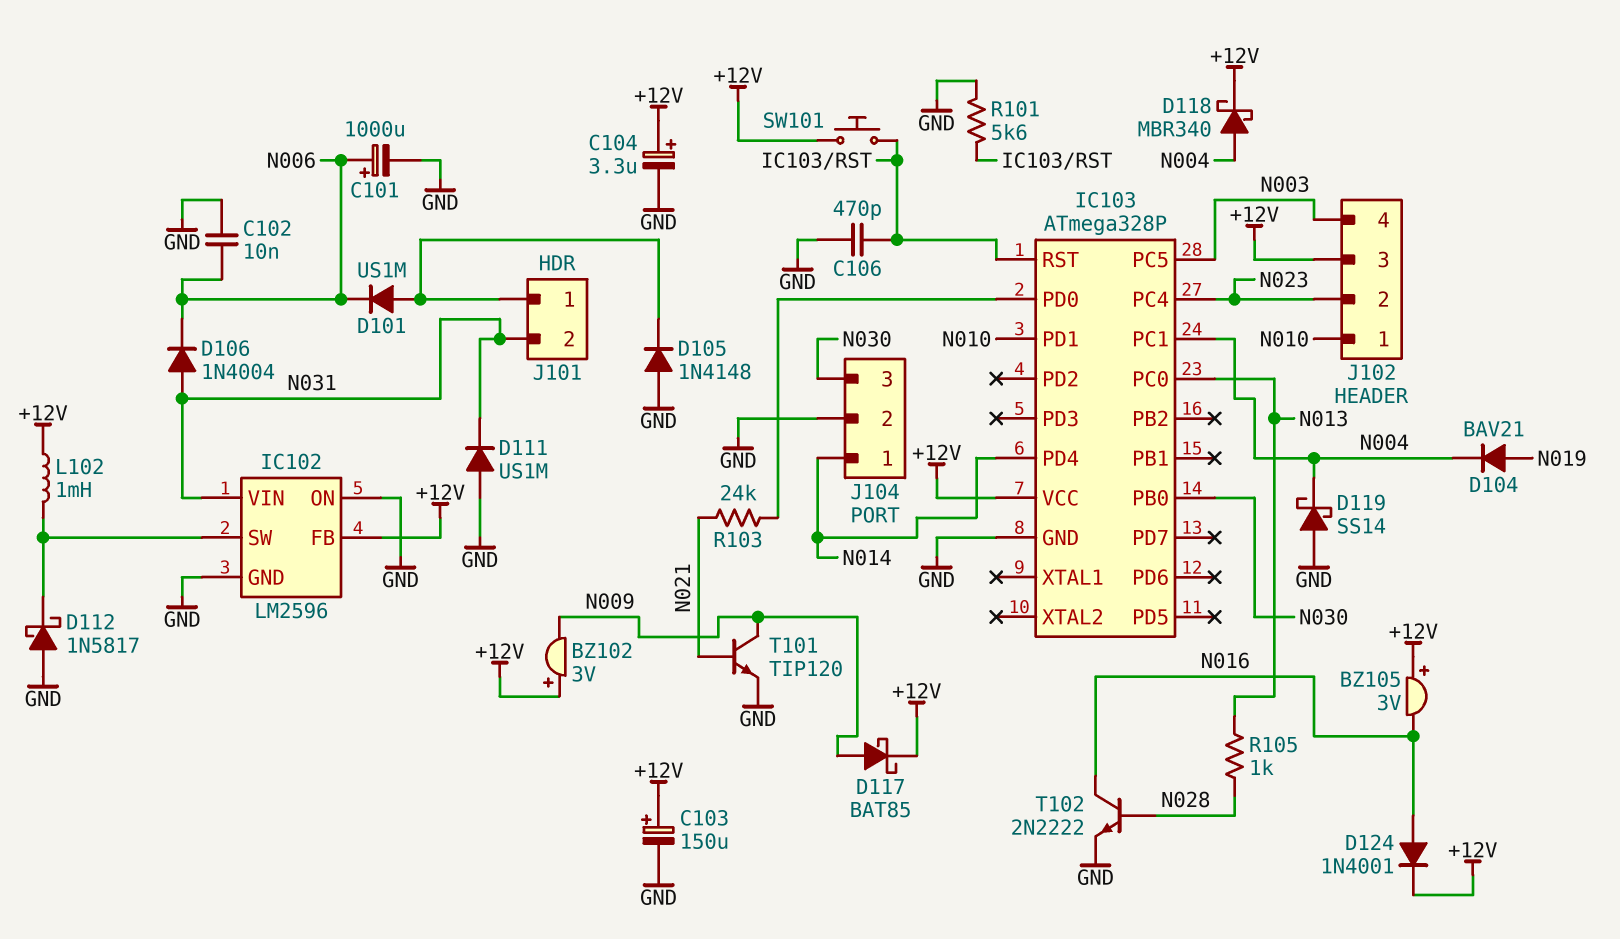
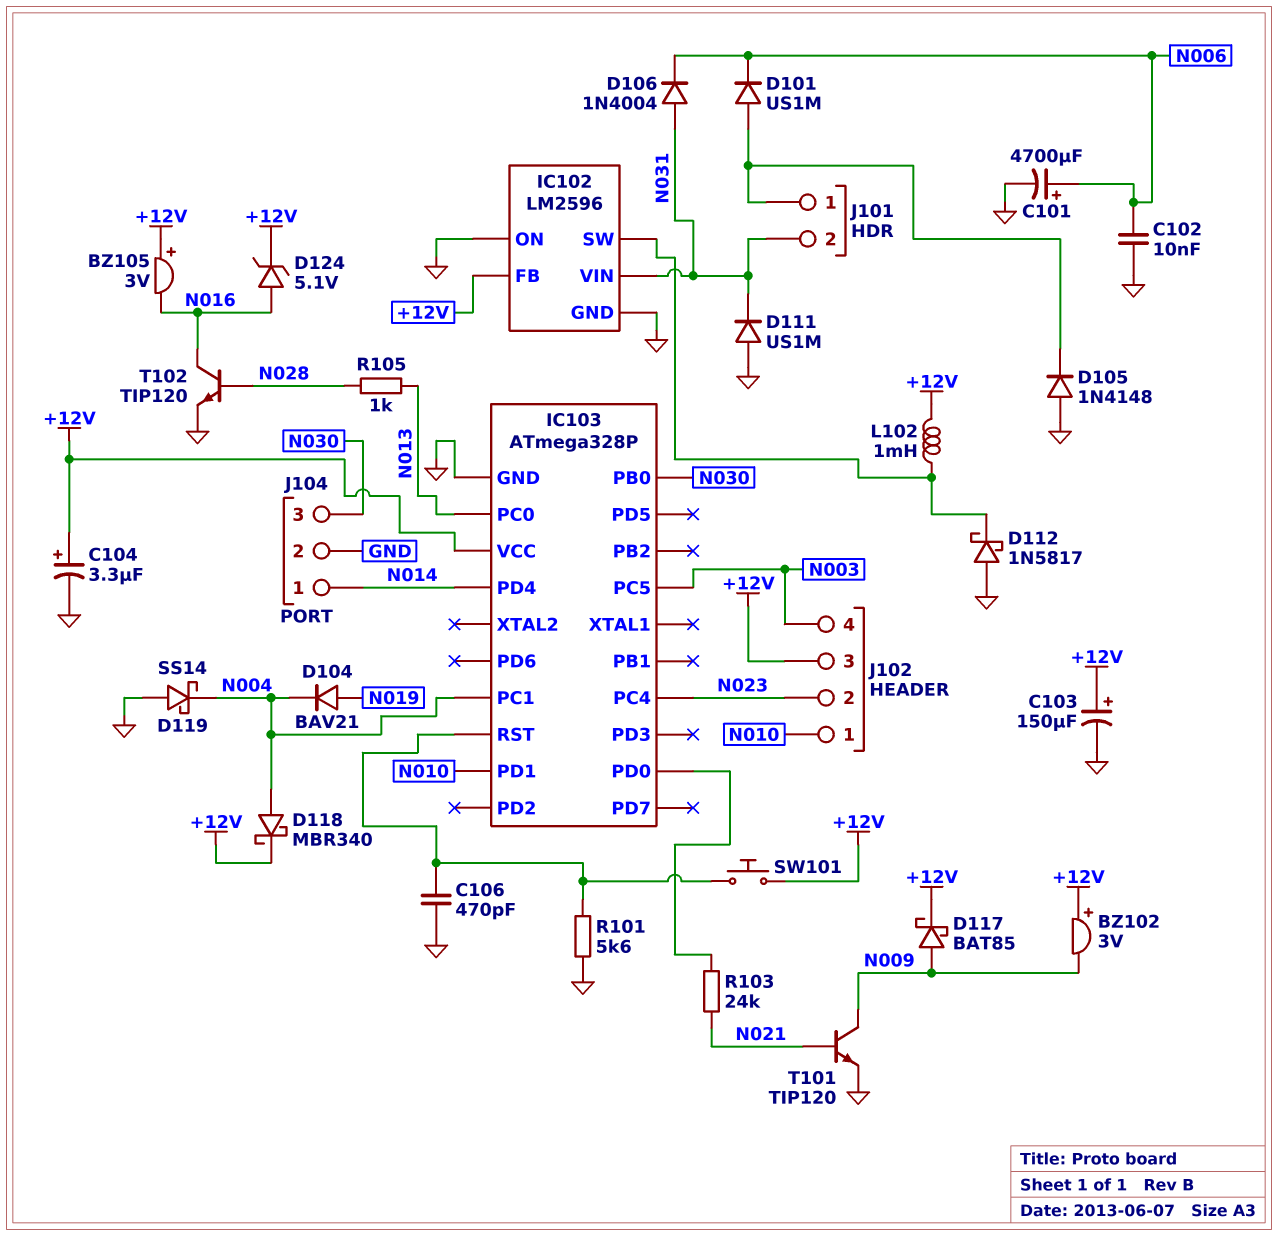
C101: 1000uF (plus N006, minus GND) -> 4700uF (plus N006, minus GND)
D124: diode 1N4001 (A N016, K +12V) -> zener 5.1V (A N016, K +12V)
T102: NPN 2N2222 (B N028, C N016, E GND) -> NPN TIP120 (B N028, C N016, E GND)

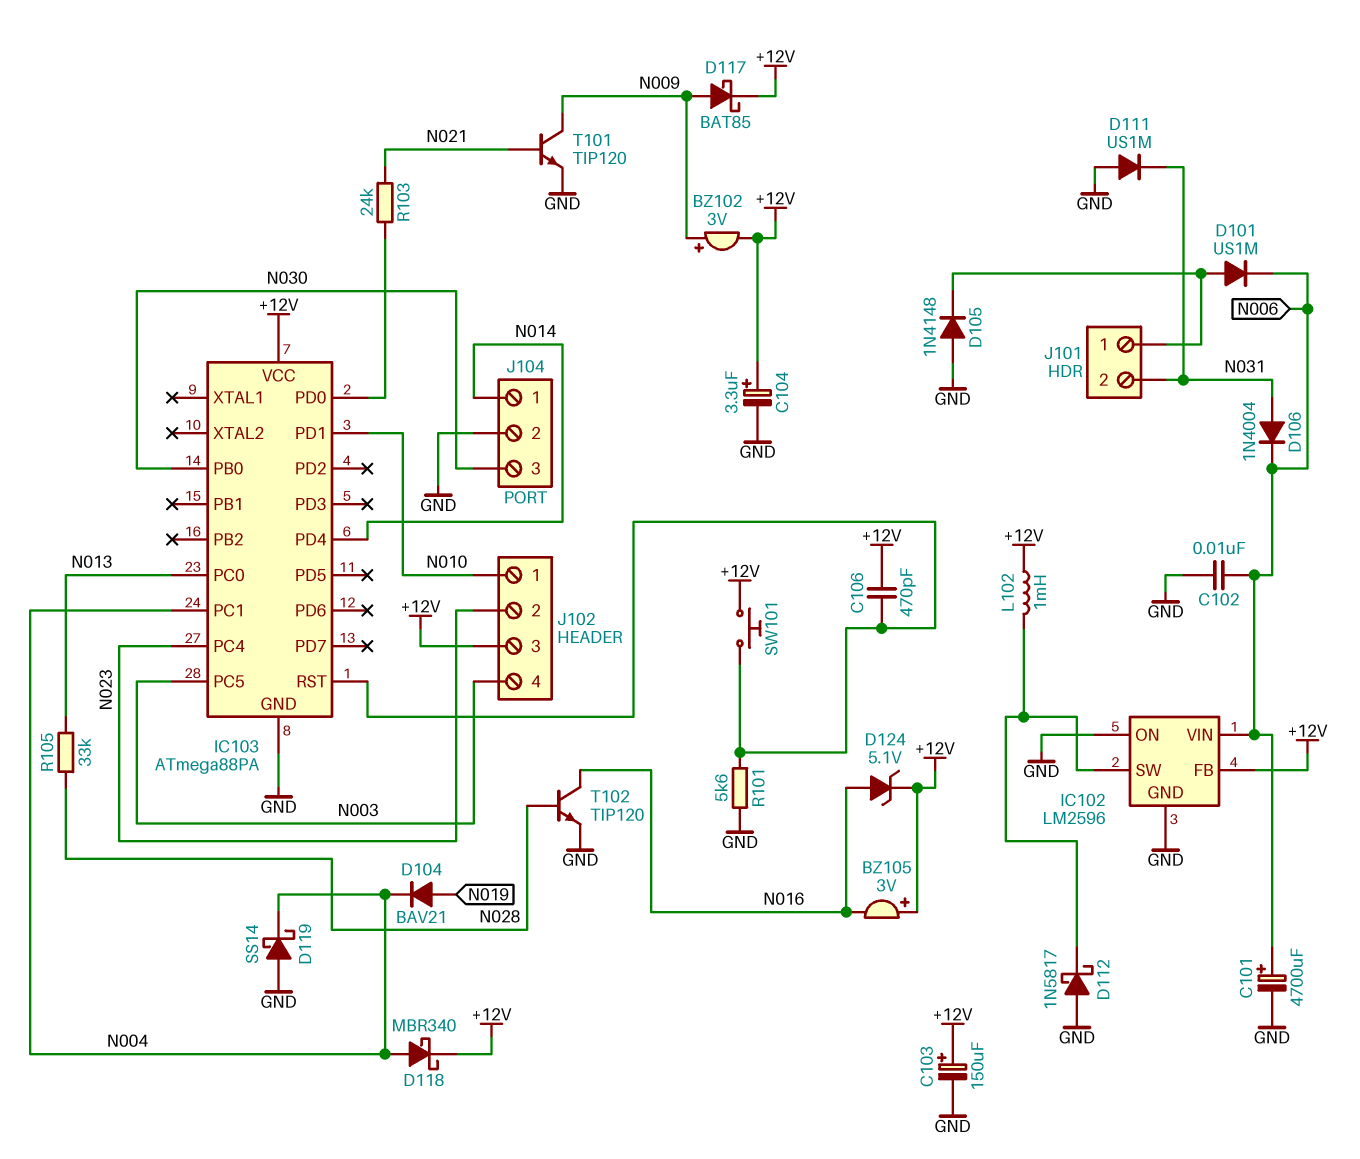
BZ102: buzzer 3V (plus +12V, minus N009) -> buzzer 3V (plus N009, minus +12V)
C106: 470pF (GND, IC103/RST) -> 470pF (+12V, IC103/RST)
IC102 pin VIN: N031 -> N006
IC103: ATmega328P -> ATmega88PA
R105: 1k (N013, N028) -> 33k (N013, N028)

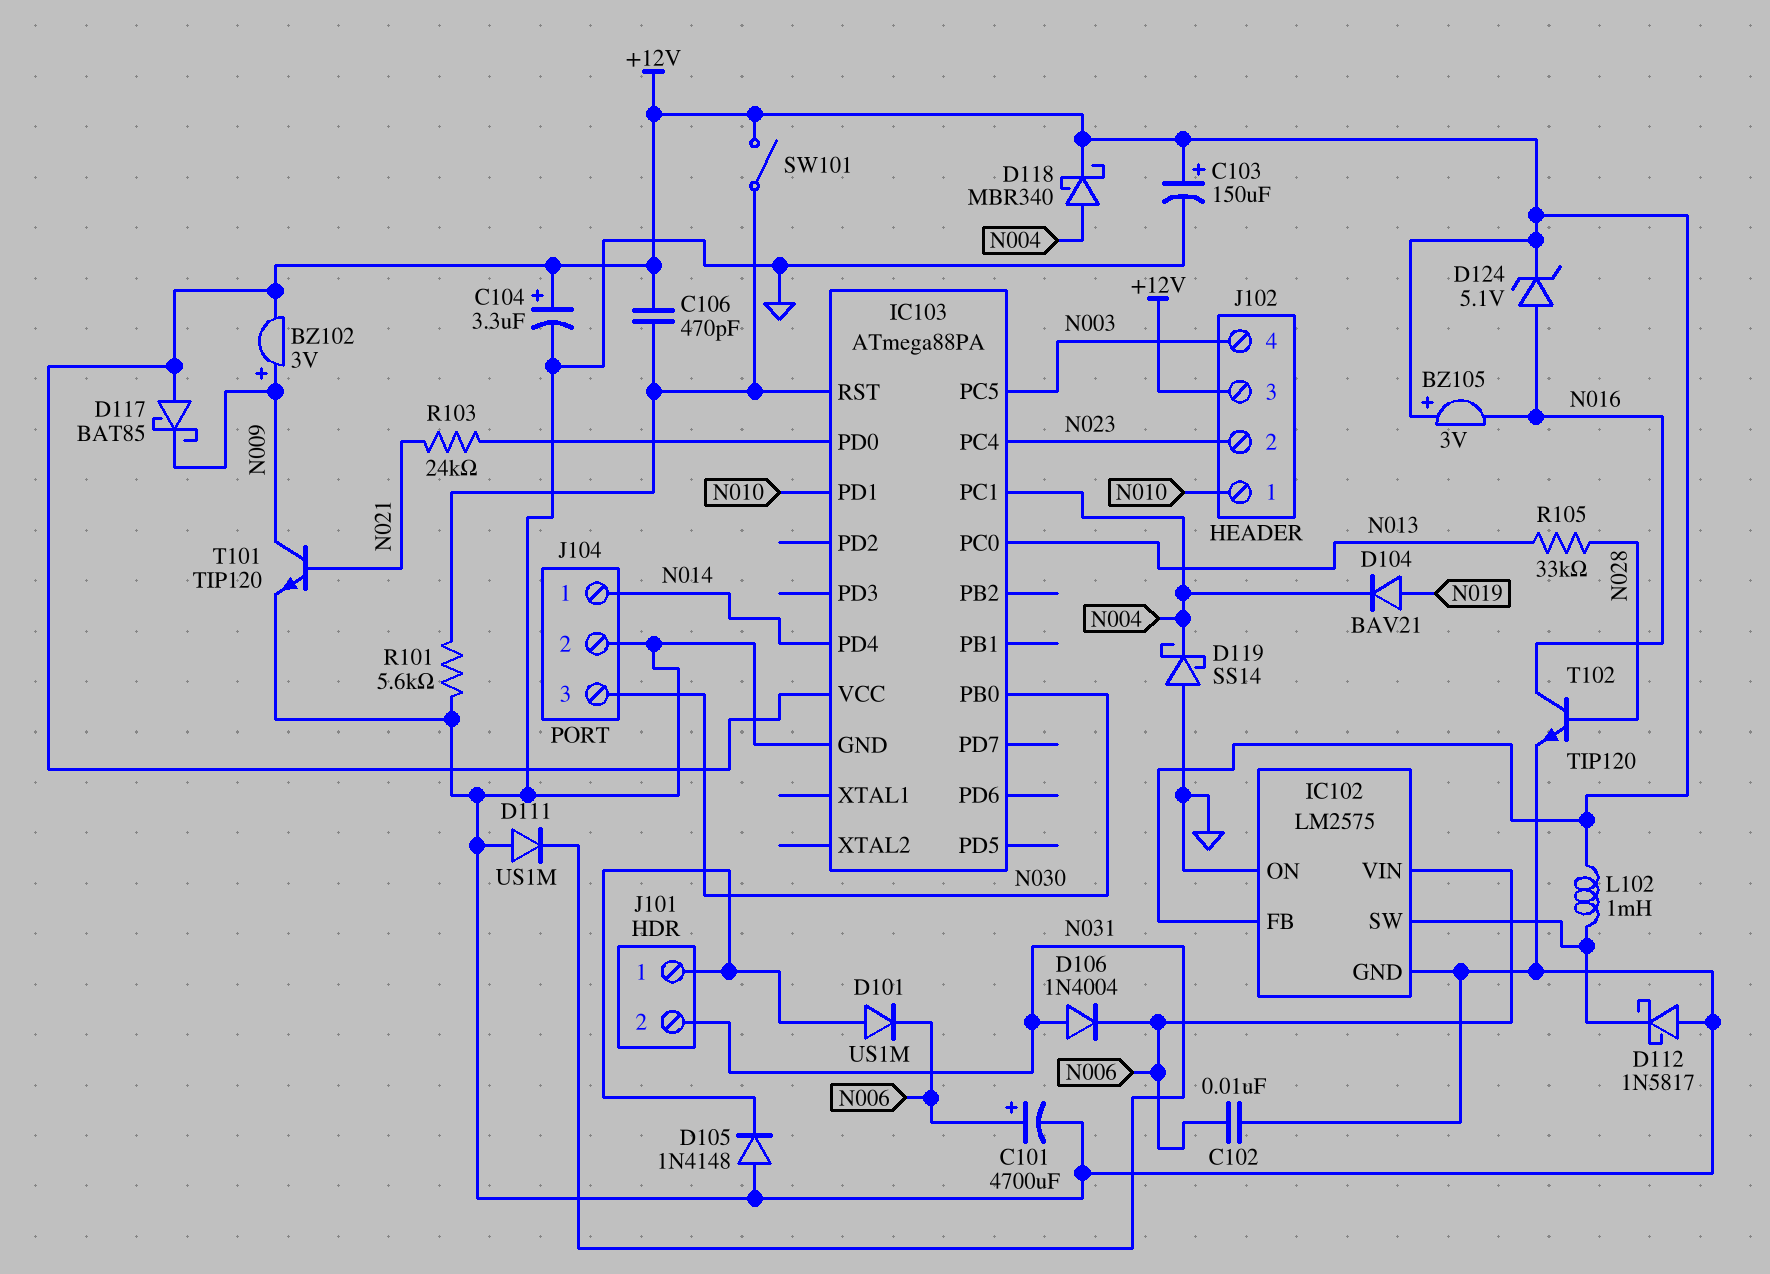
D117: schottky BAT85 (A N009, K +12V) -> schottky BAT85 (A +12V, K N009)
IC102: LM2596 -> LM2575
SW101: button (+12V, IC103/RST) -> switch (+12V, IC103/RST)

